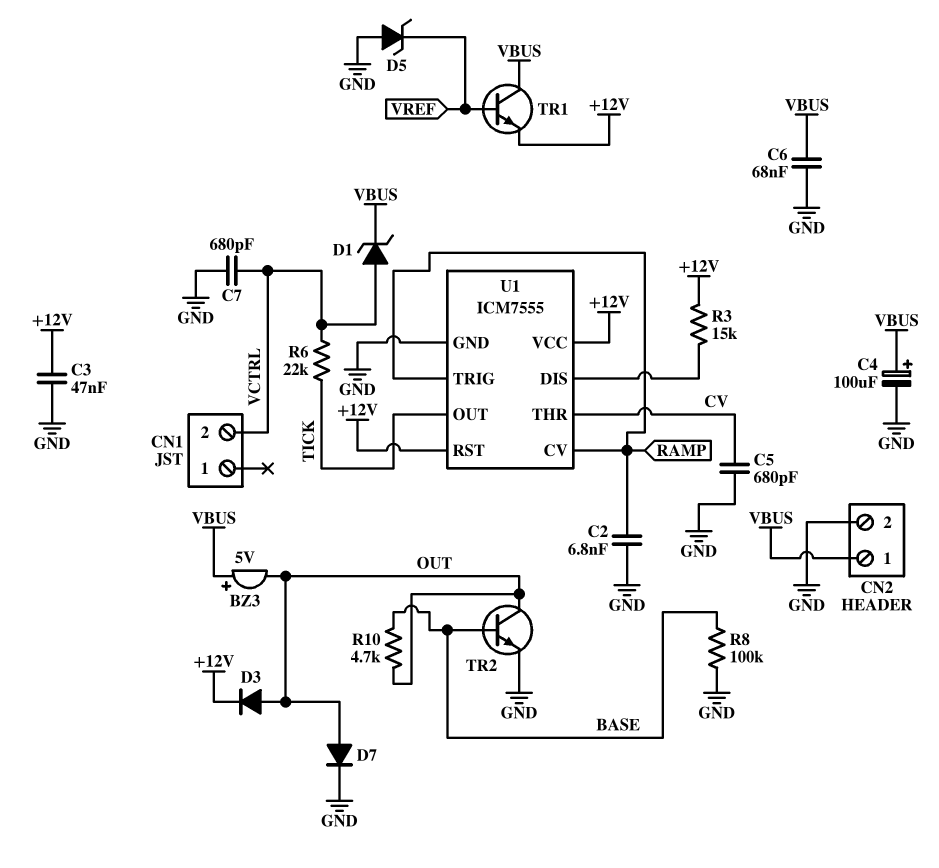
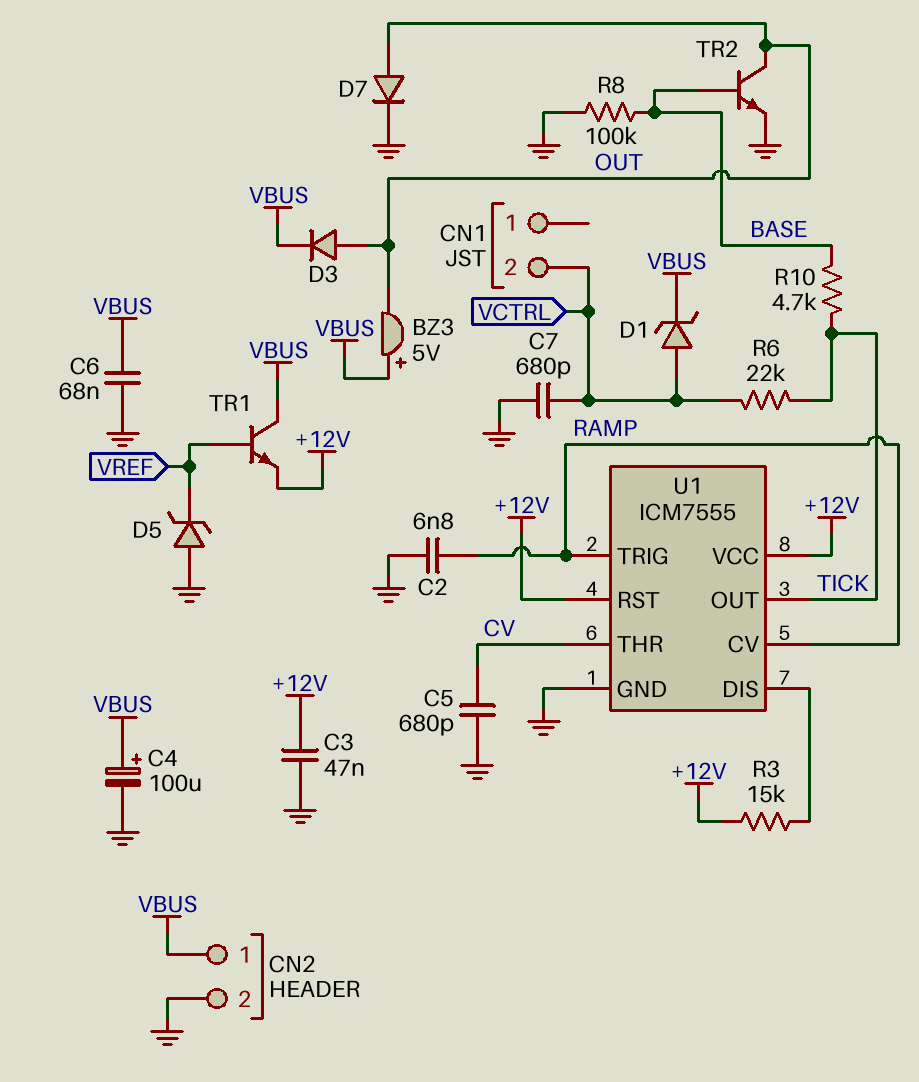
D3: diode (A OUT, K +12V) -> diode (A OUT, K VBUS)
R10: 4.7k (BASE, OUT) -> 4.7k (BASE, TICK)

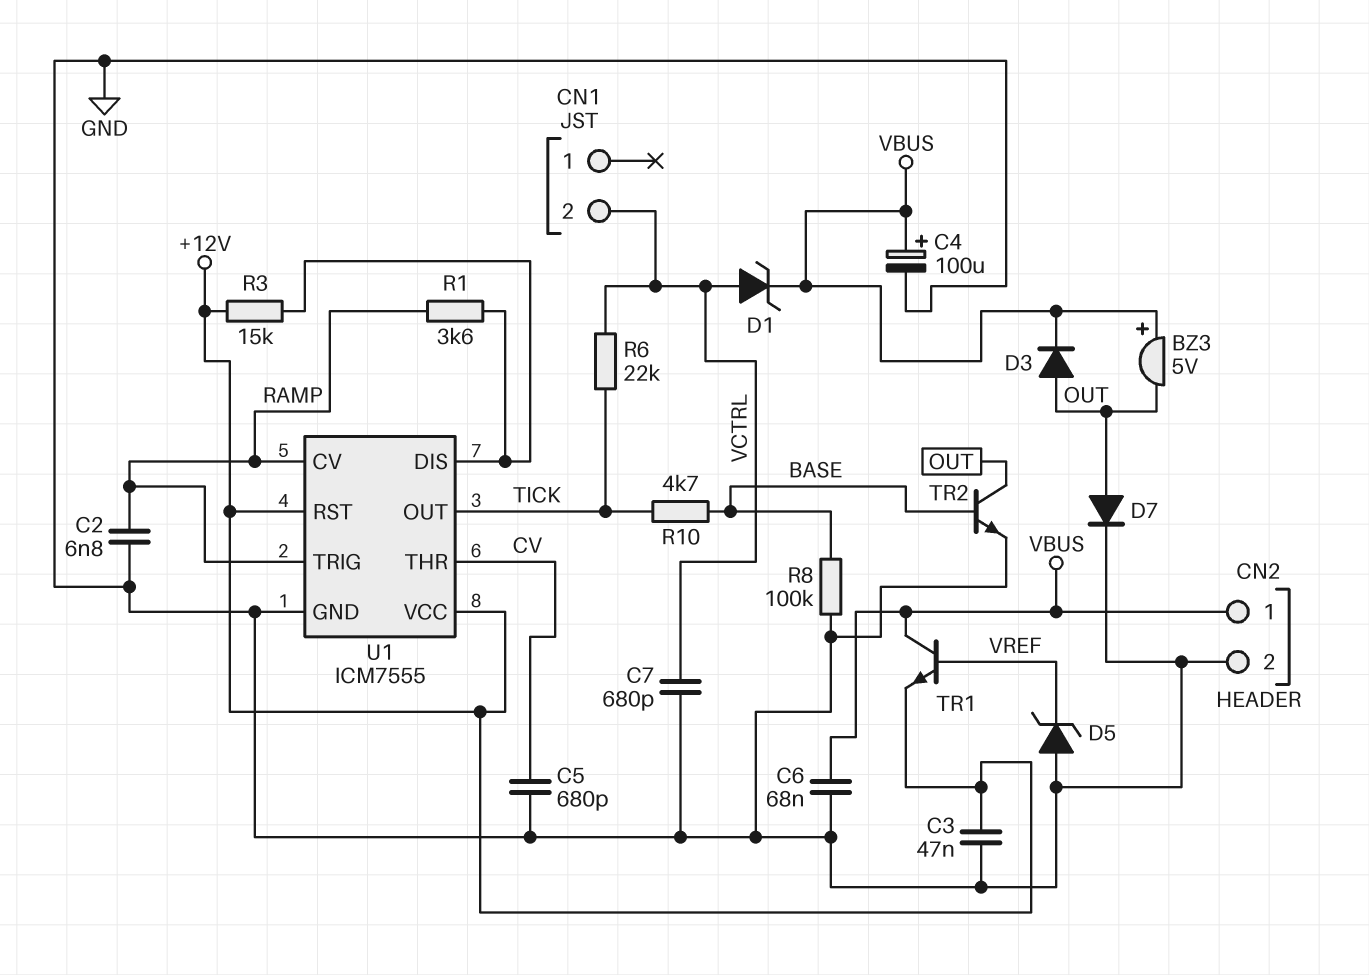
R1: none -> 3.6k (RAMP, U1/DIS)

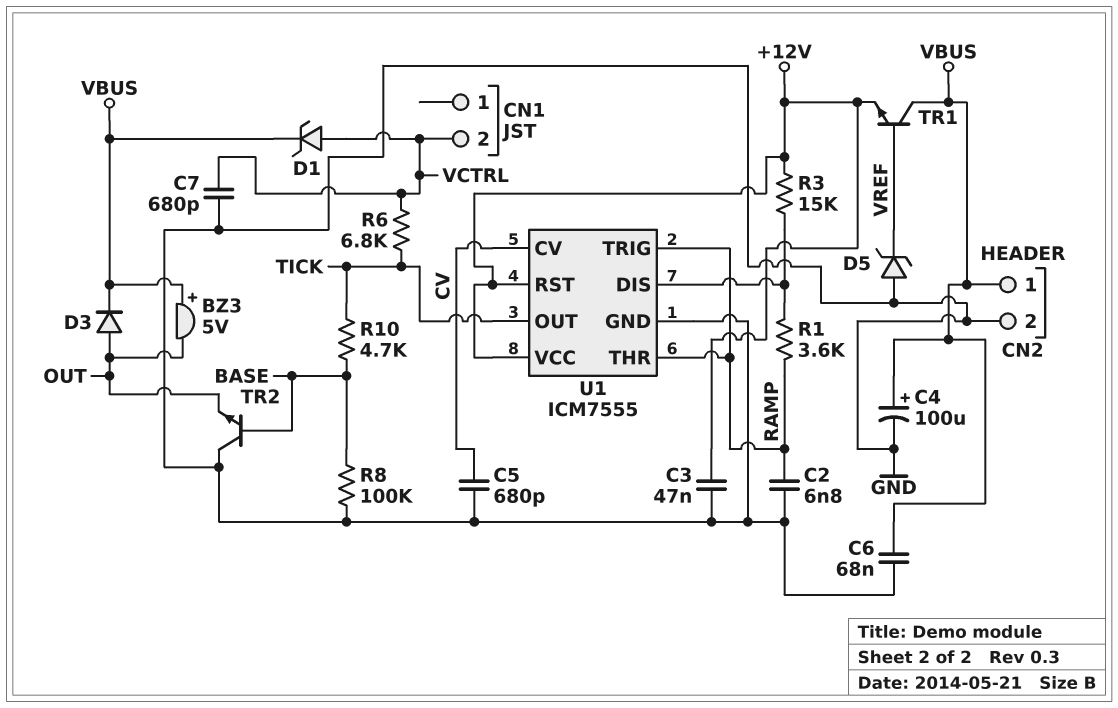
D7: diode (A OUT, K GND) -> none
R6: 22k (TICK, VCTRL) -> 6.8k (TICK, VCTRL)
TR2: NPN (B BASE, C OUT, E GND) -> NPN (B BASE, C GND, E OUT)
U1 pin CV: RAMP -> CV
U1 pin THR: CV -> RAMP

